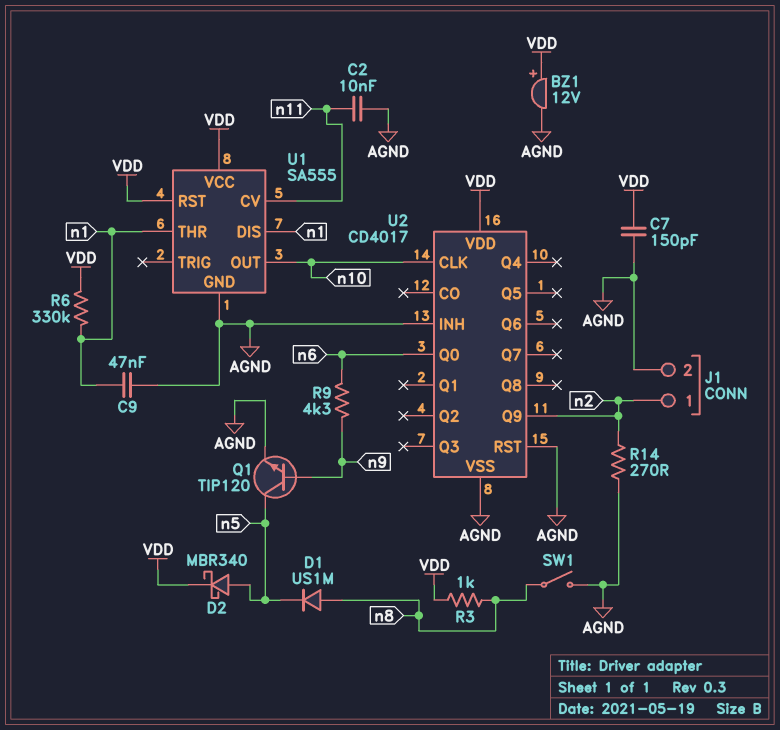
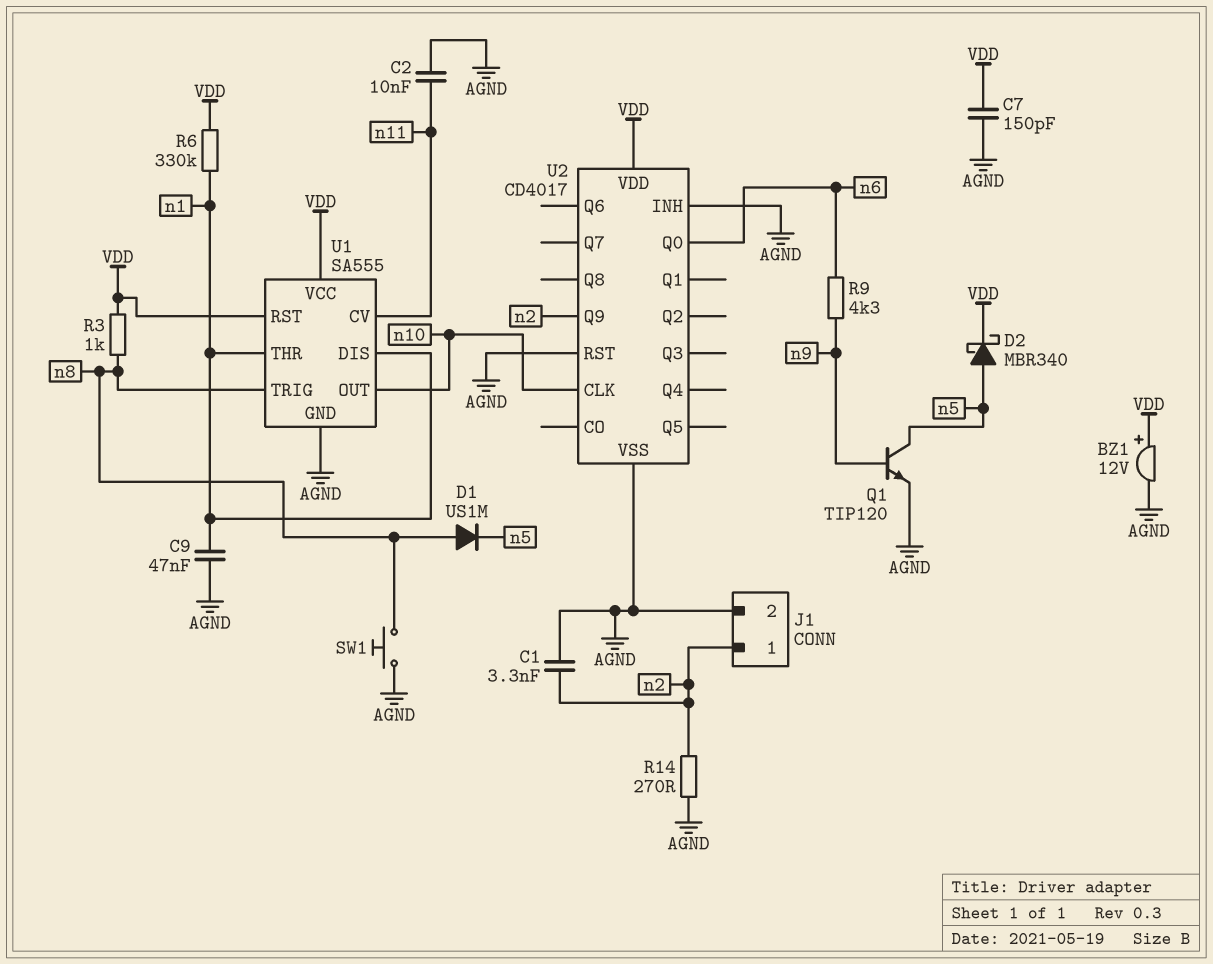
C1: none -> 3.3nF (AGND, n2)
SW1: switch (AGND, n8) -> button (AGND, n8)
U1 pin TRIG: none -> n8

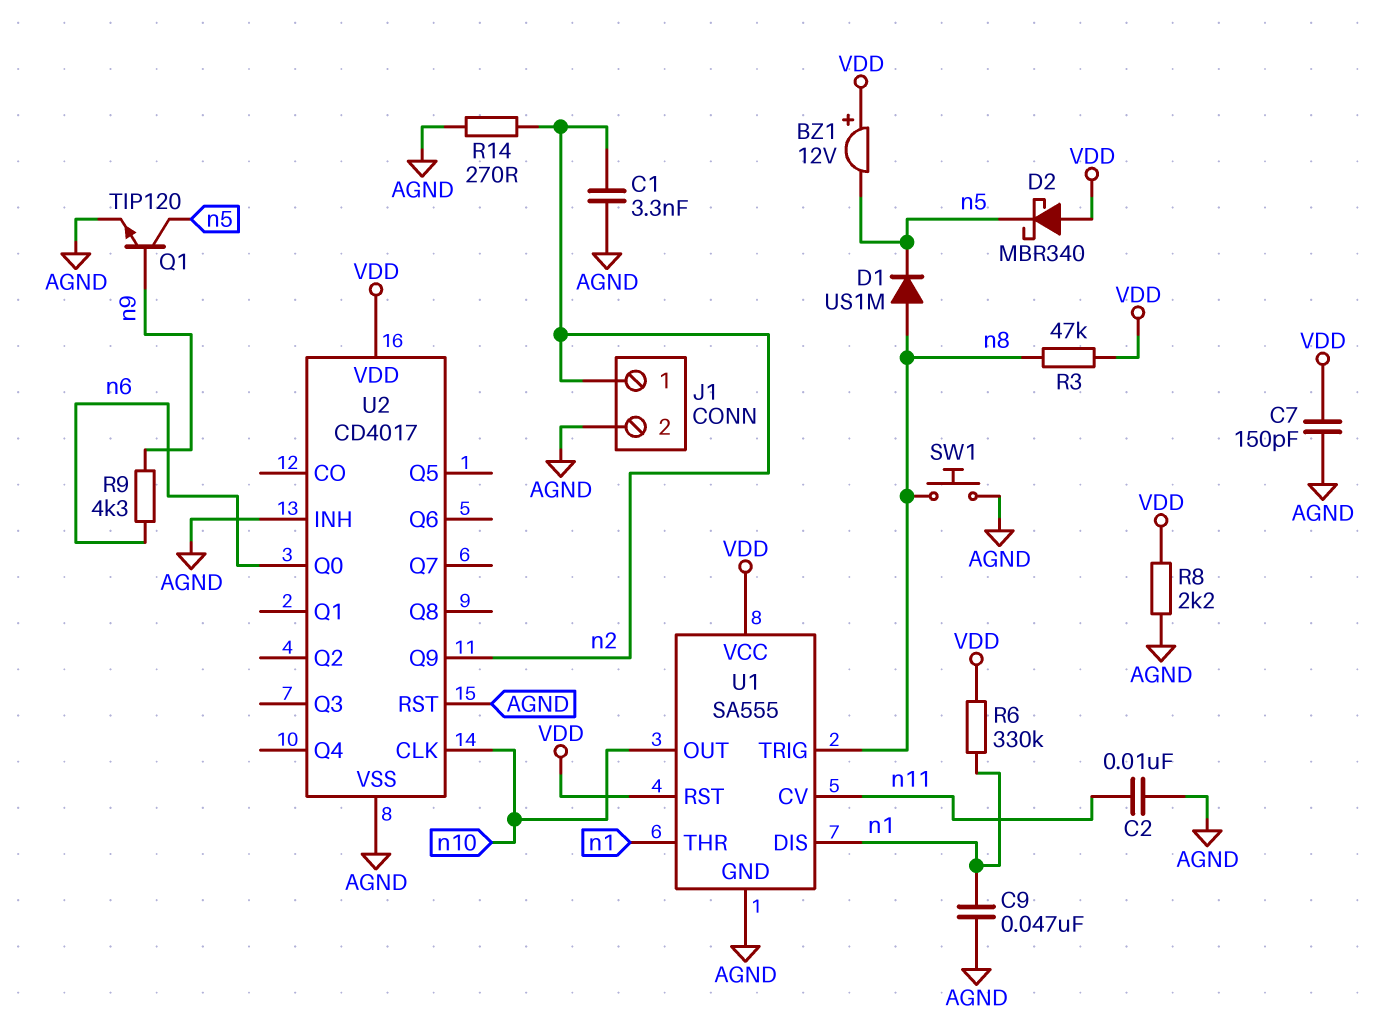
BZ1: buzzer 12V (plus VDD, minus AGND) -> buzzer 12V (plus VDD, minus n5)
D2: schottky MBR340 (A n5, K VDD) -> schottky MBR340 (A VDD, K n5)
R3: 1k (VDD, n8) -> 47k (VDD, n8)
R8: none -> 2.2k (AGND, VDD)

